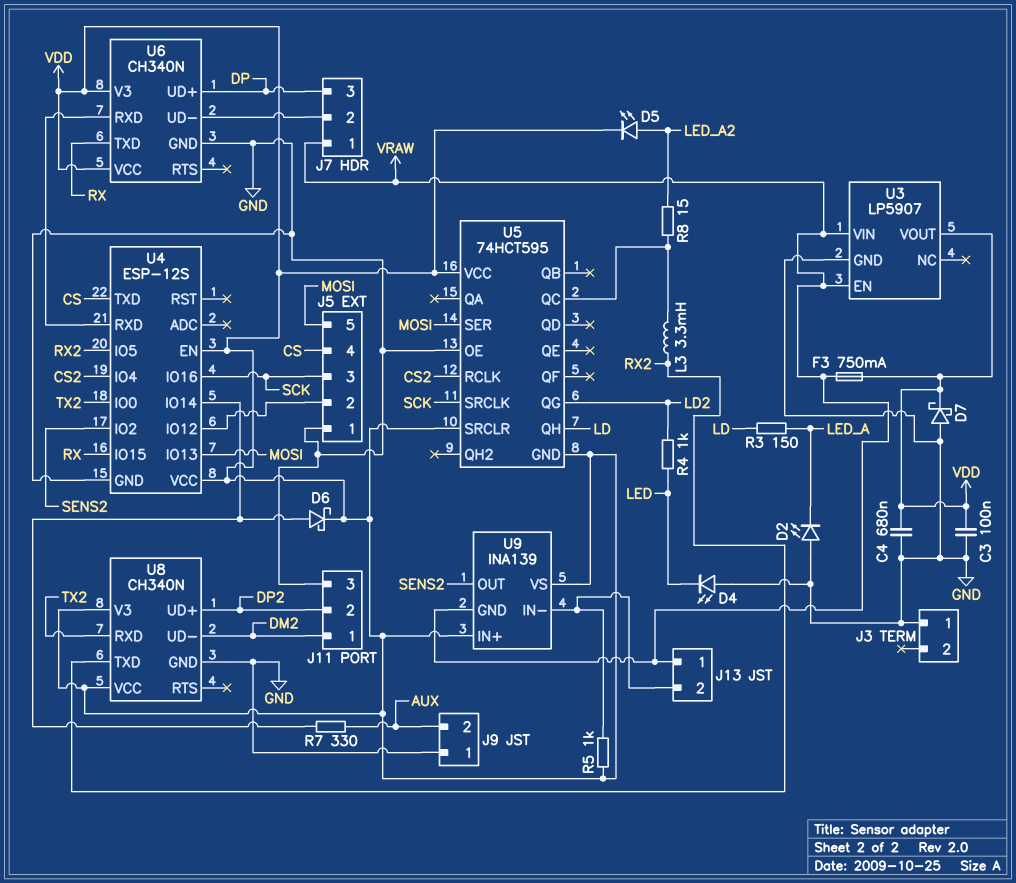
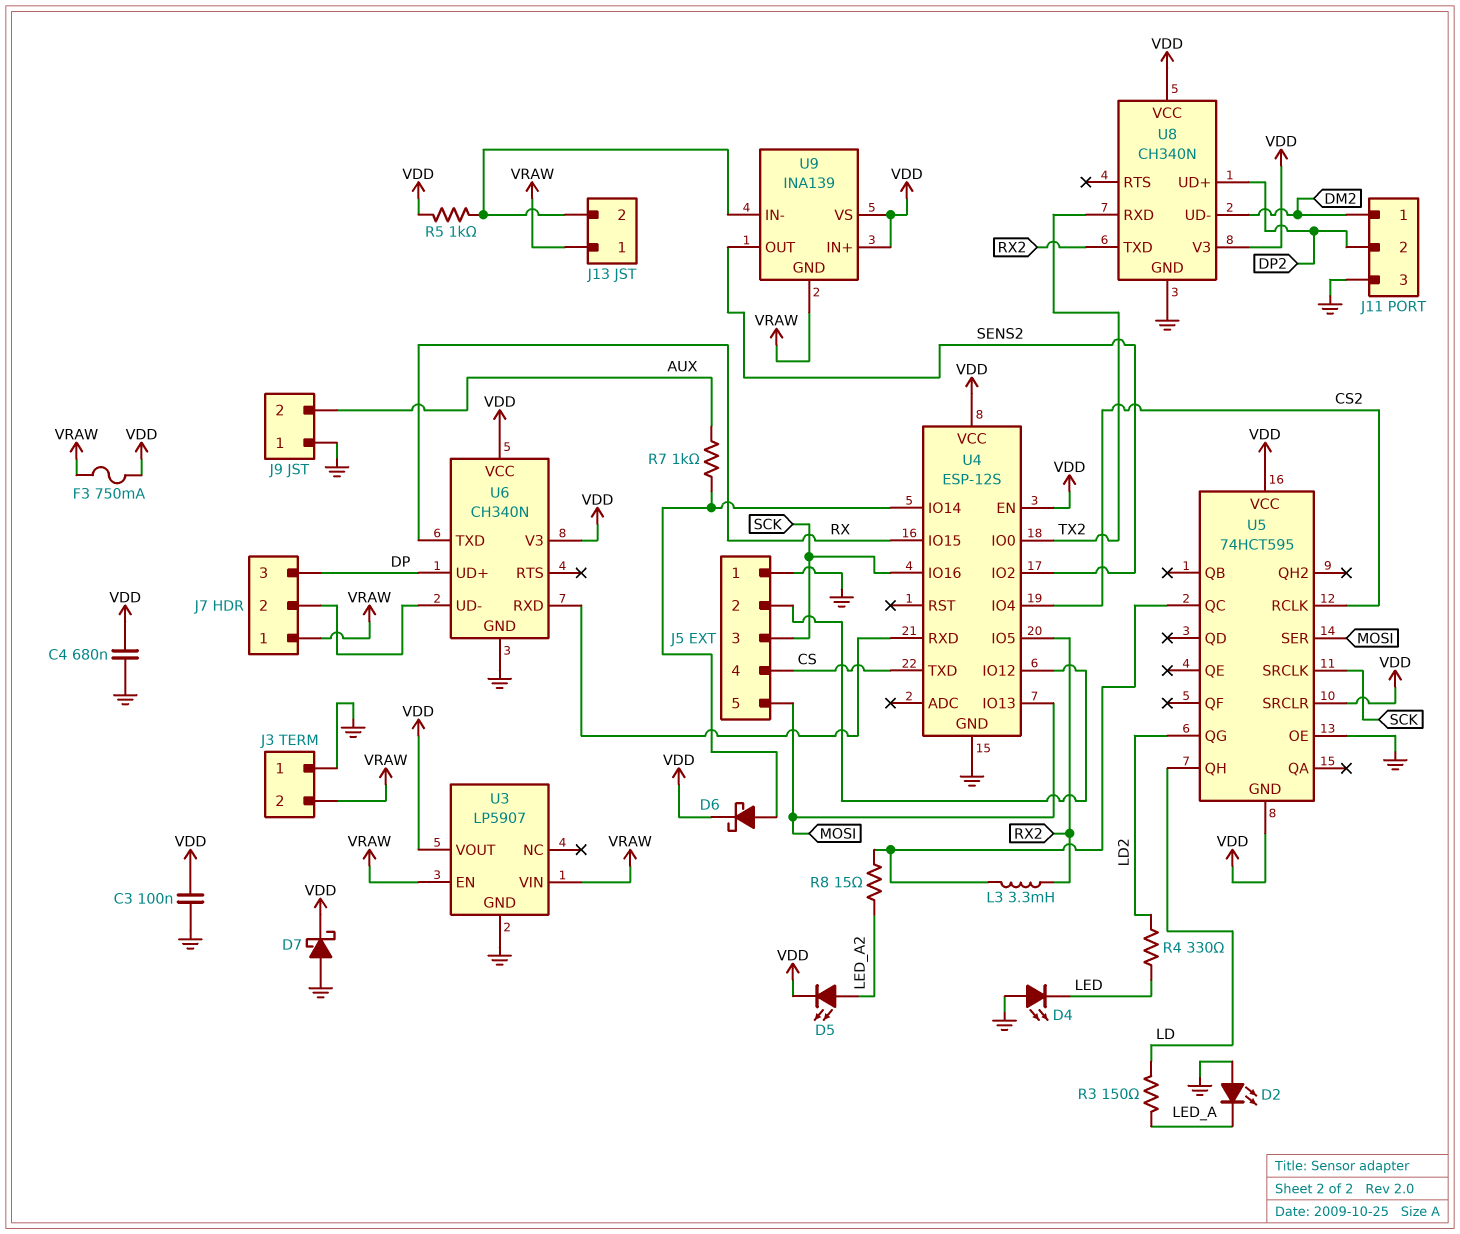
J3 pin 2: none -> VRAW
R4: 1k (LD2, LED) -> 330 (LD2, LED)
R7: 330 (AUX, U4/IO14) -> 1k (AUX, U4/IO14)

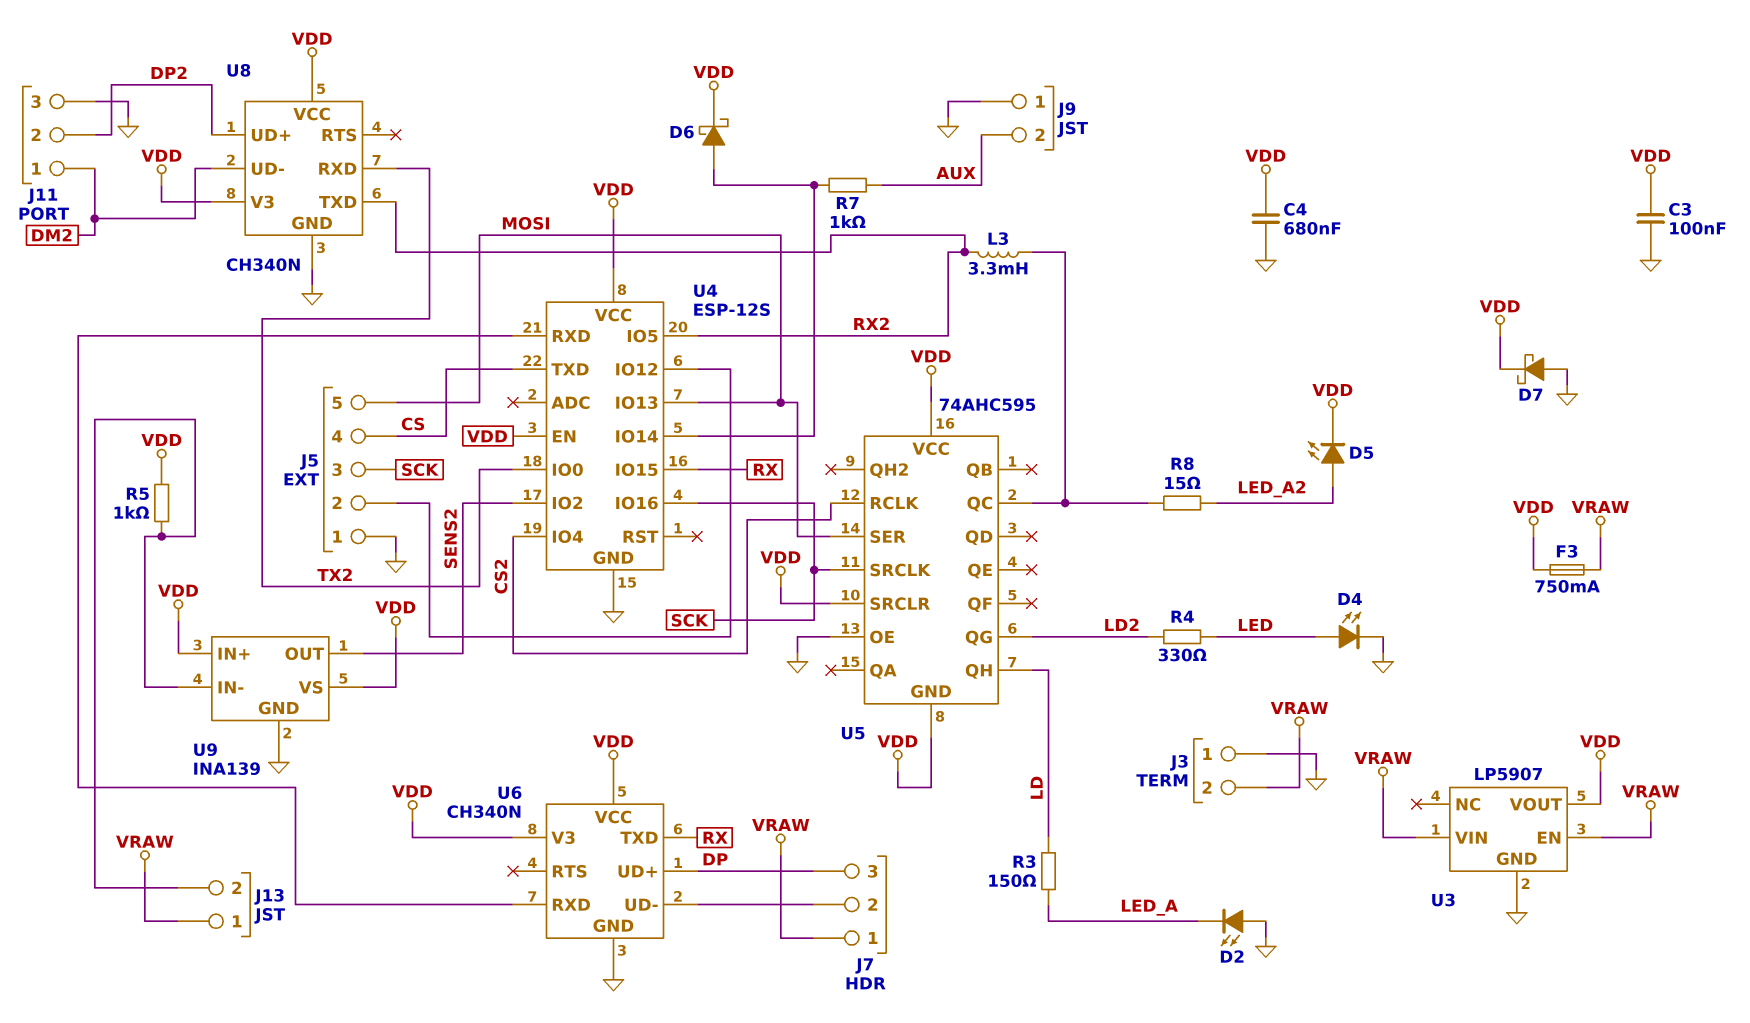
D4: LED (A GND, K LED) -> LED (A LED, K GND)
U5: 74HCT595 -> 74AHC595
U9 pin GND: VRAW -> GND

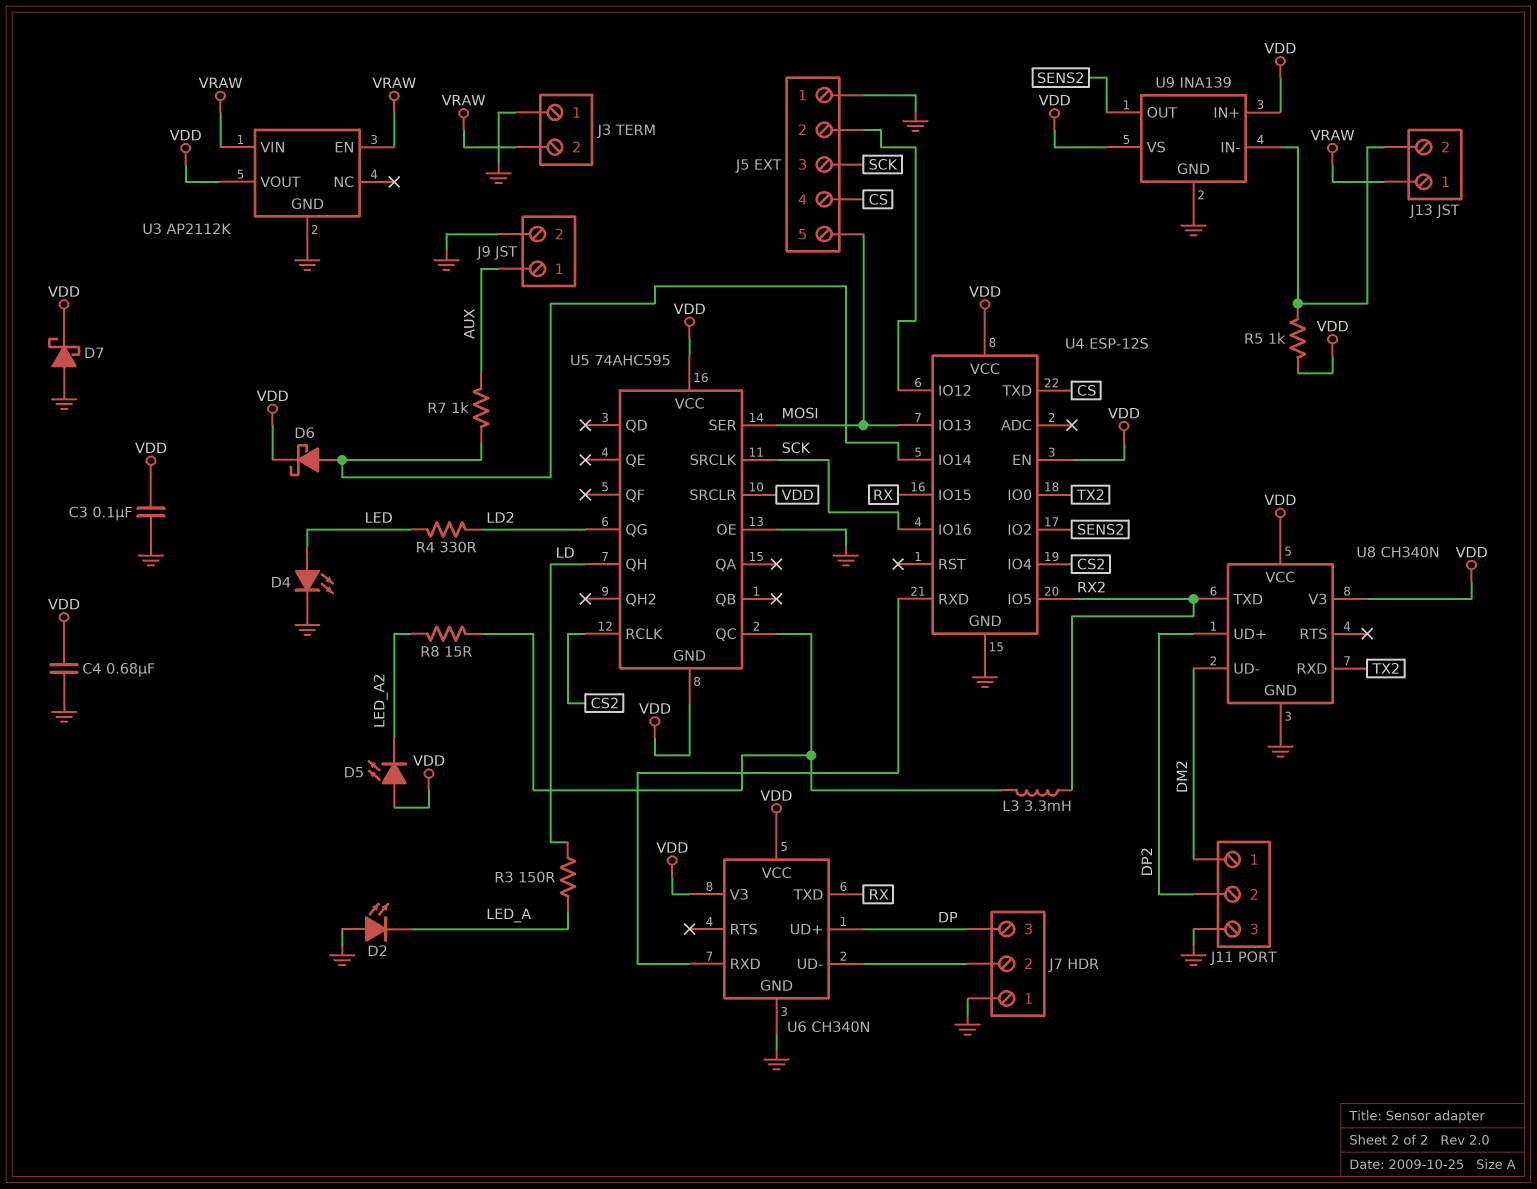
D5: LED (A LED_A2, K VDD) -> LED (A VDD, K LED_A2)
F3: 750mA (VDD, VRAW) -> none
J7 pin 1: VRAW -> GND
J9 pin 1: GND -> AUX
J9 pin 2: AUX -> GND
U3: LP5907 -> AP2112K

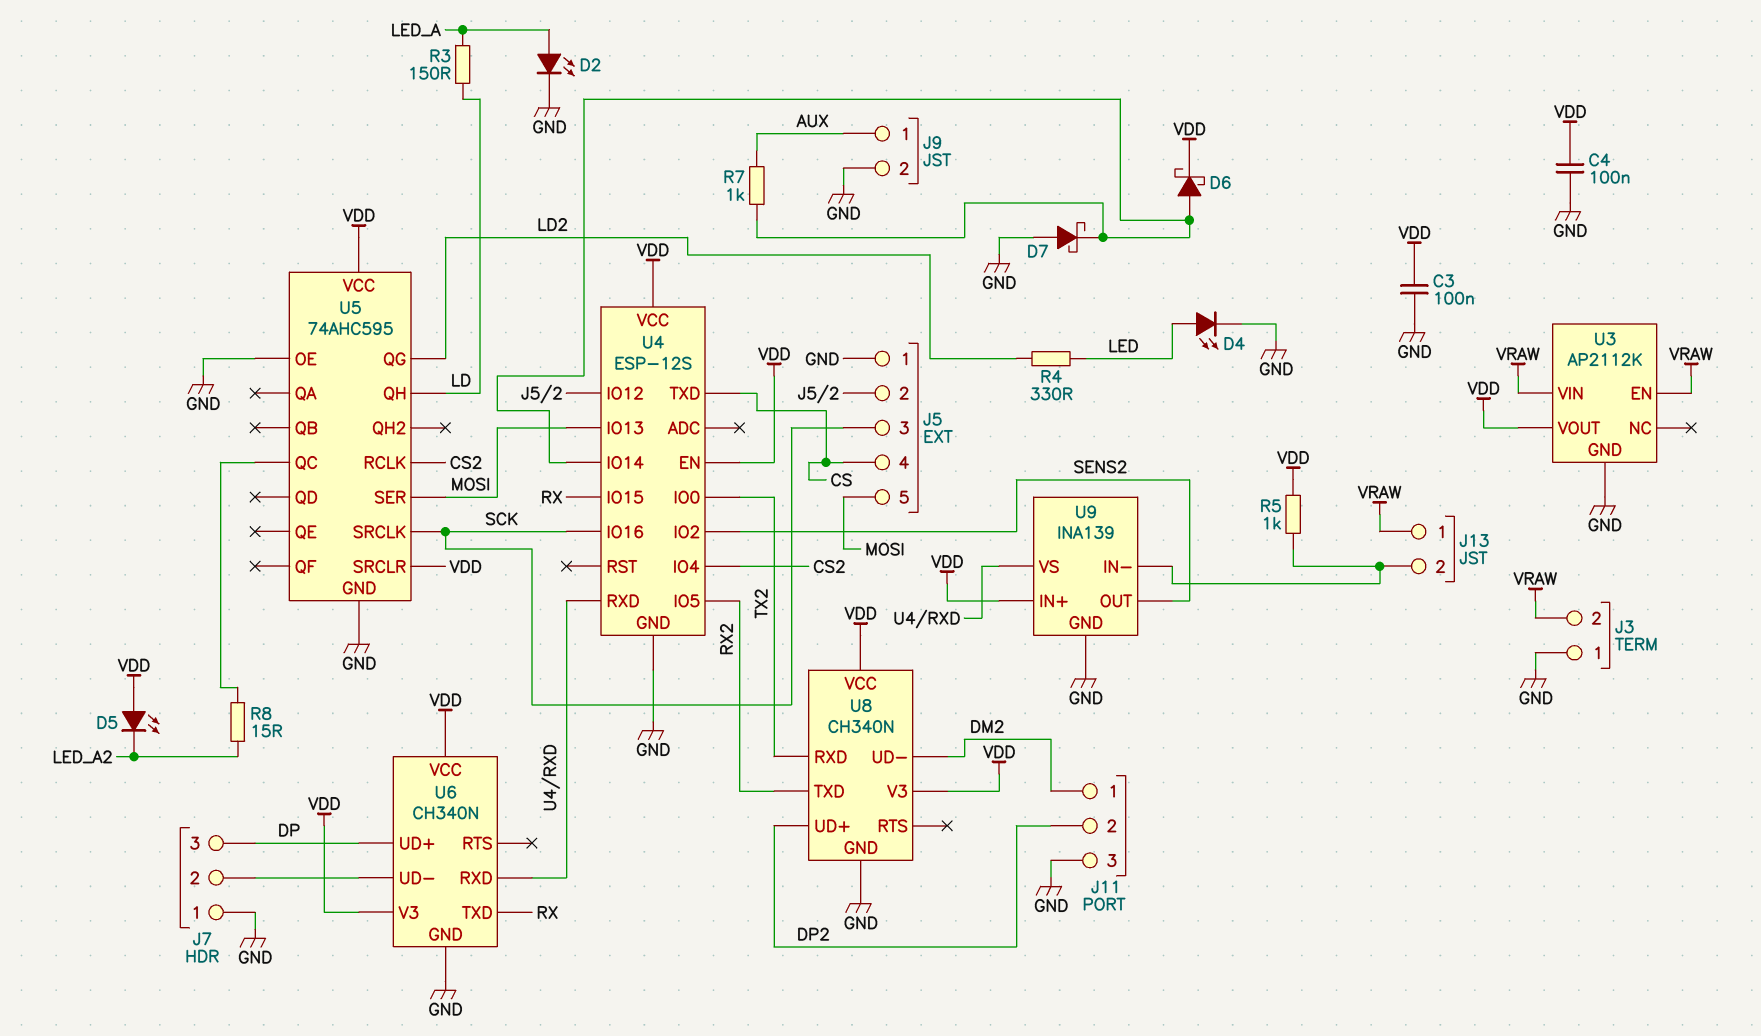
C4: 680nF (GND, VDD) -> 100nF (GND, VDD)
D2: LED (A GND, K LED_A) -> LED (A LED_A, K GND)
D7: schottky (A GND, K VDD) -> schottky (A GND, K U4/IO14)
L3: 3.3mH (RX2, U5/QC) -> none
U5 pin GND: VDD -> GND
U9 pin VS: VDD -> U4/RXD

